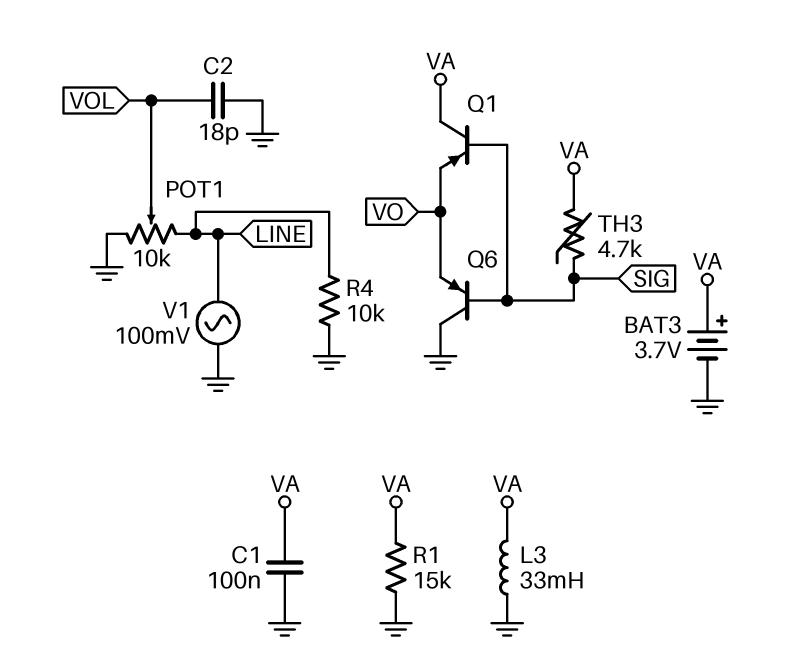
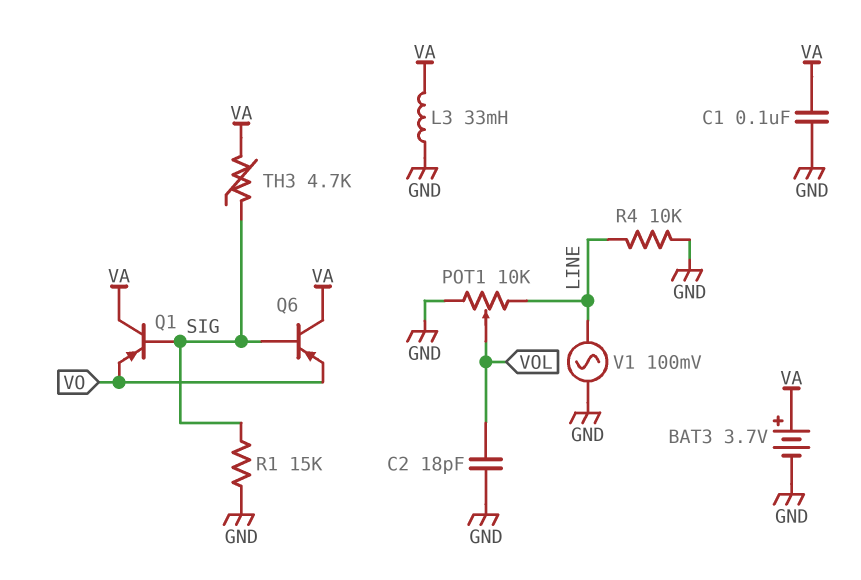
Q6: PNP (B SIG, C GND, E VO) -> PNP (B SIG, C VA, E VO)
R1: 15k (GND, VA) -> 15k (GND, SIG)

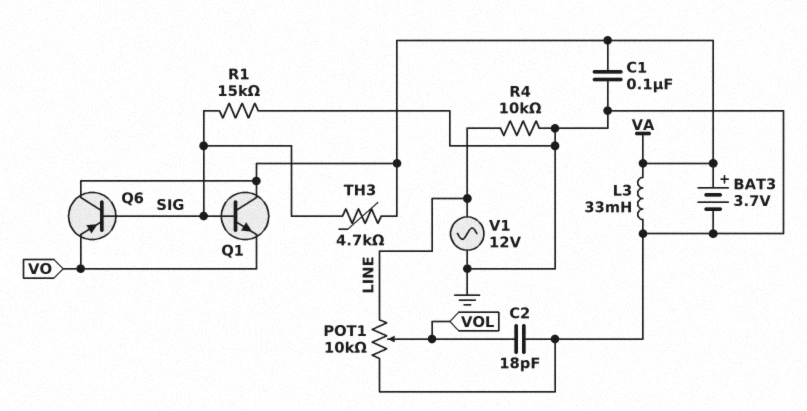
Q1: PNP (B SIG, C VA, E VO) -> NPN (B SIG, C VA, E VO)
V1: AC 100mV (GND, LINE) -> AC 12V (GND, LINE)

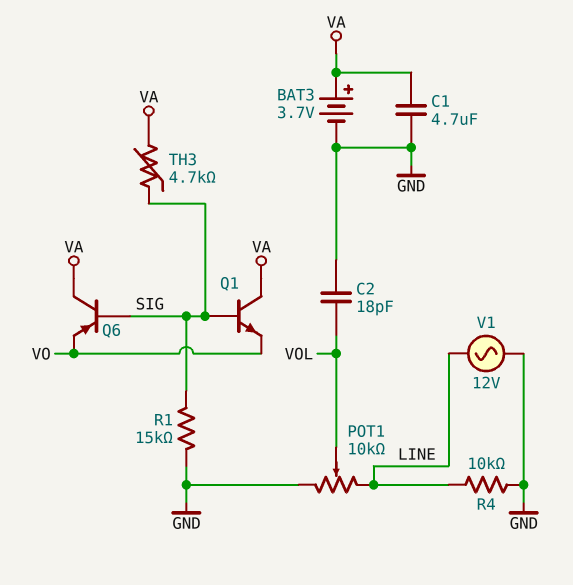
C1: 100nF (GND, VA) -> 4.7uF (GND, VA)
L3: 33mH (GND, VA) -> none

